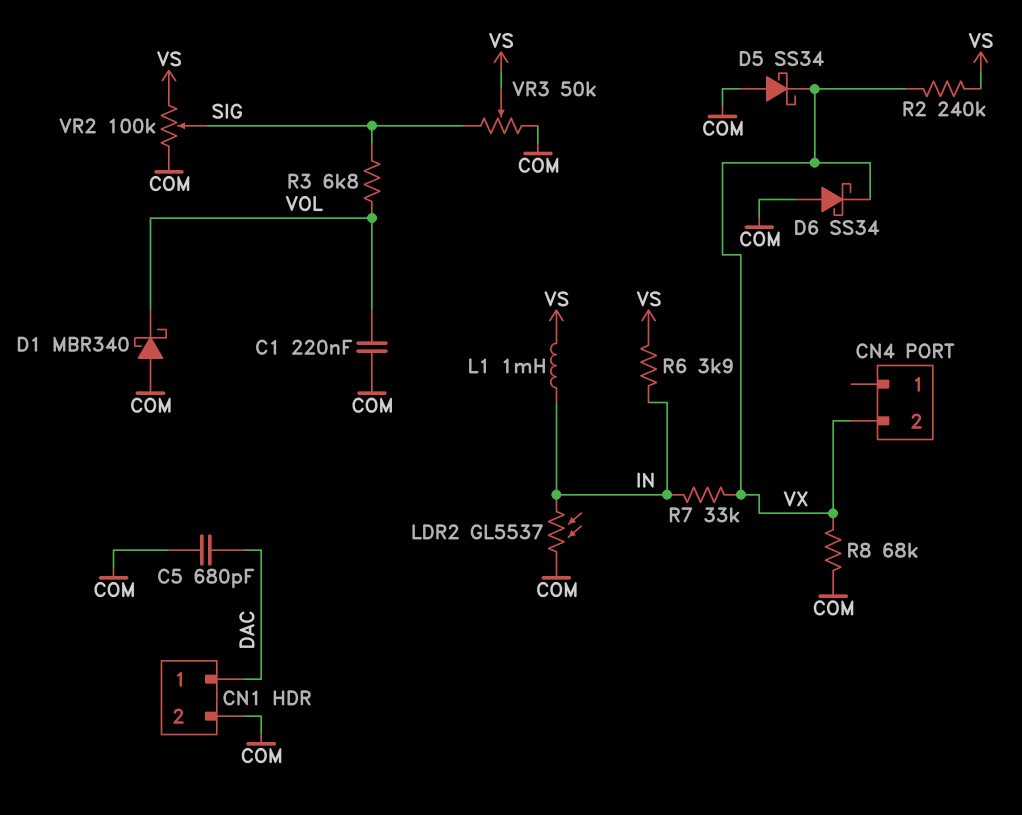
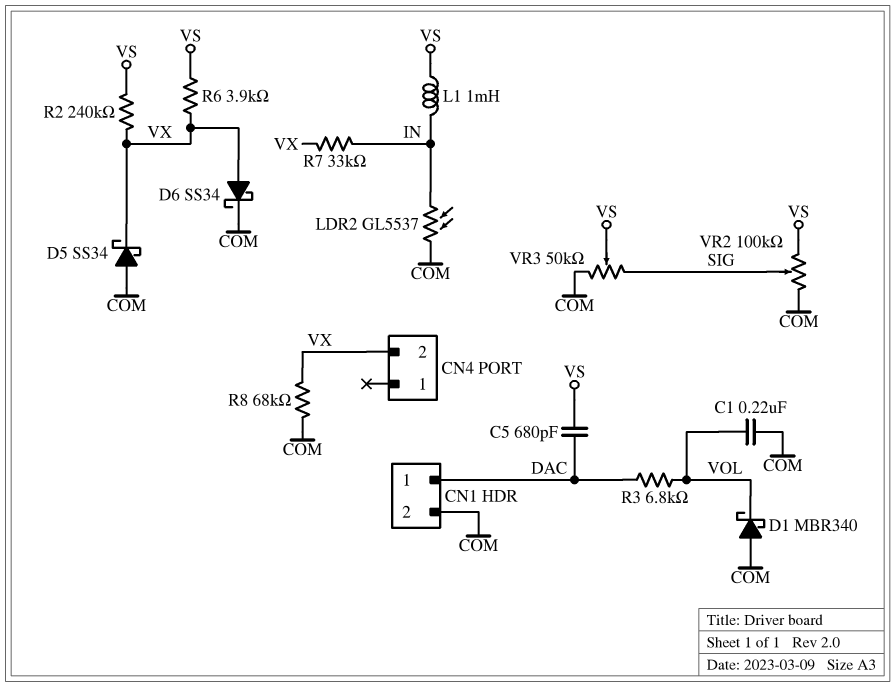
C5: 680pF (COM, DAC) -> 680pF (DAC, VS)
D6: schottky SS34 (A COM, K VX) -> schottky SS34 (A VX, K COM)
R3: 6.8k (SIG, VOL) -> 6.8k (DAC, VOL)
R6: 3.9k (IN, VS) -> 3.9k (VS, VX)

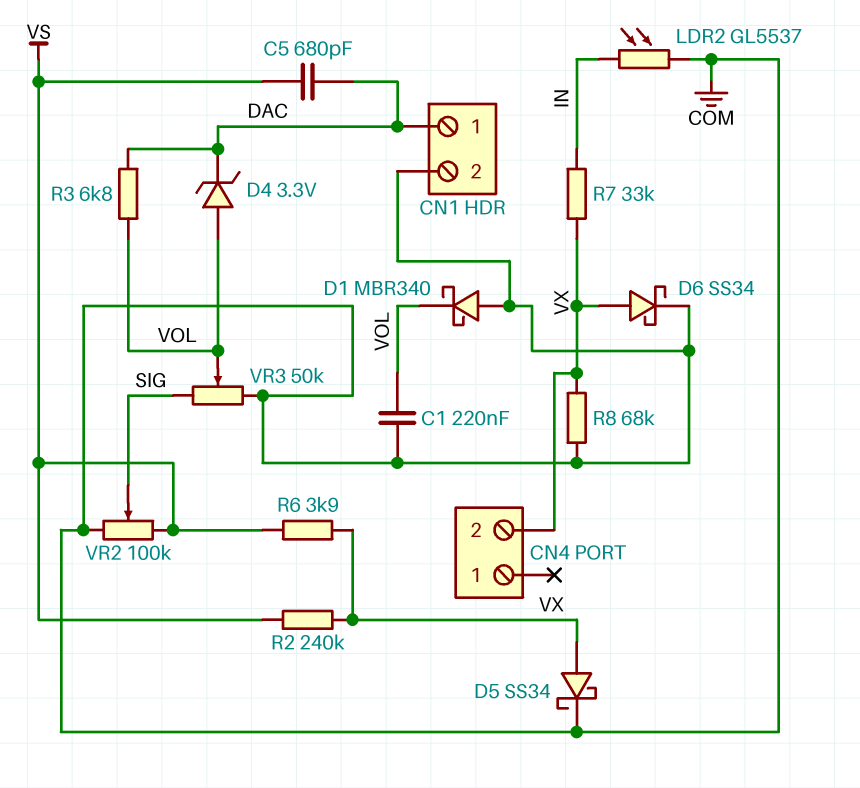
D4: none -> zener 3.3V (A VOL, K DAC)
D5: schottky SS34 (A COM, K VX) -> schottky SS34 (A VX, K COM)
L1: 1mH (IN, VS) -> none
VR3: 50k (COM, SIG, wiper VS) -> 50k (COM, SIG, wiper VOL)

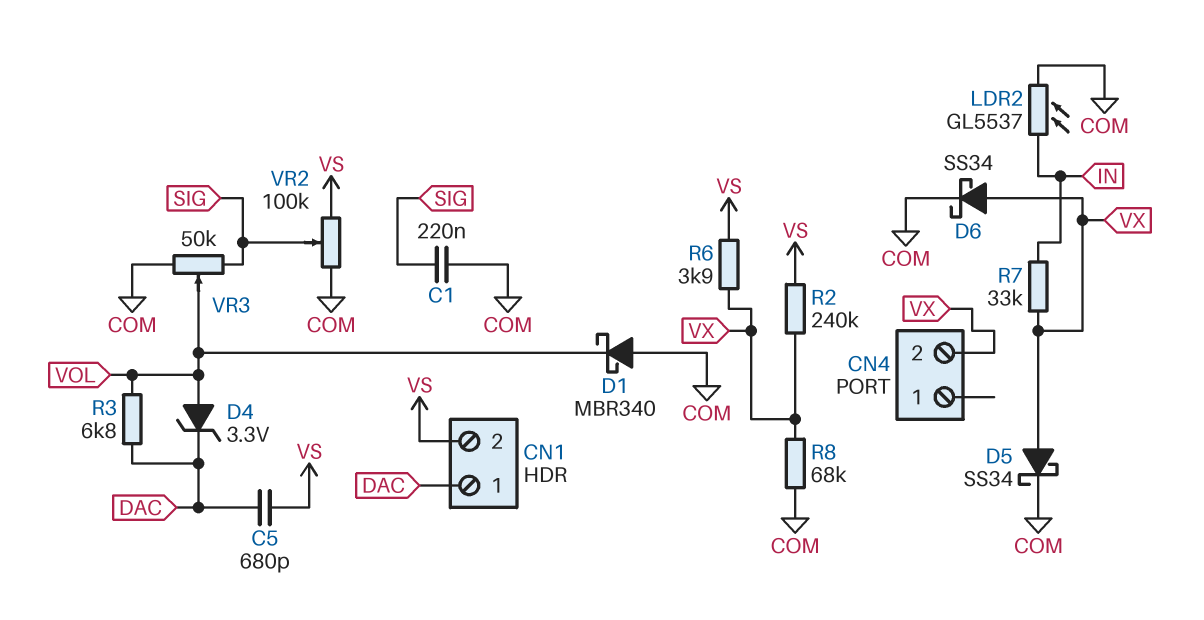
C1: 220nF (COM, VOL) -> 220nF (COM, SIG)
CN1 pin 2: COM -> VS

